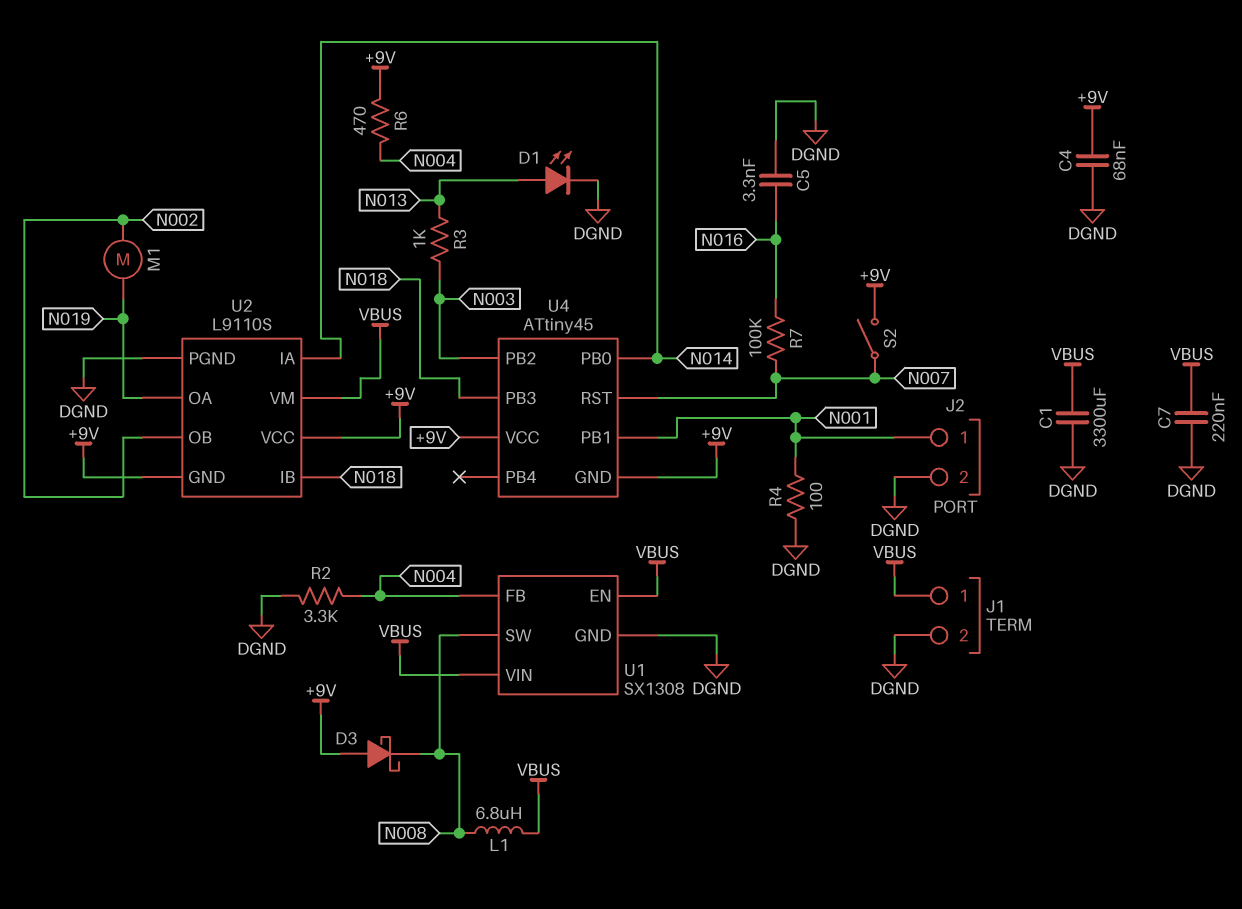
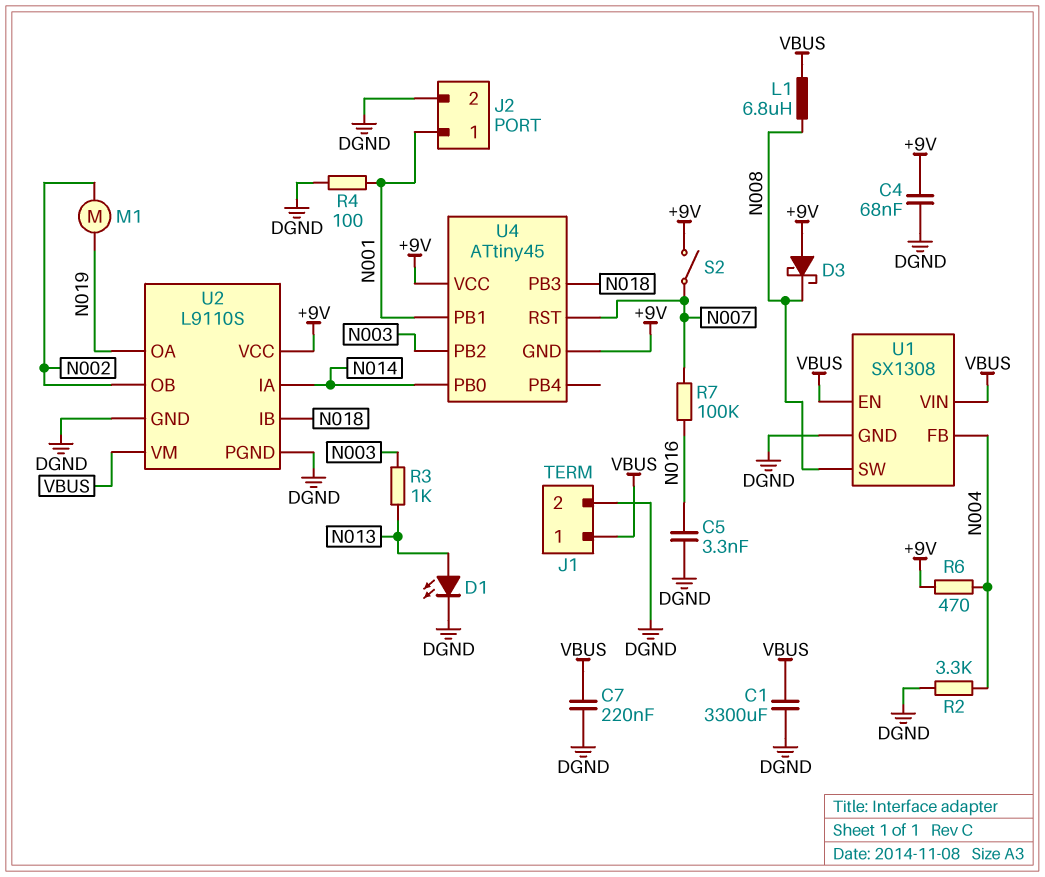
U2 pin GND: +9V -> DGND

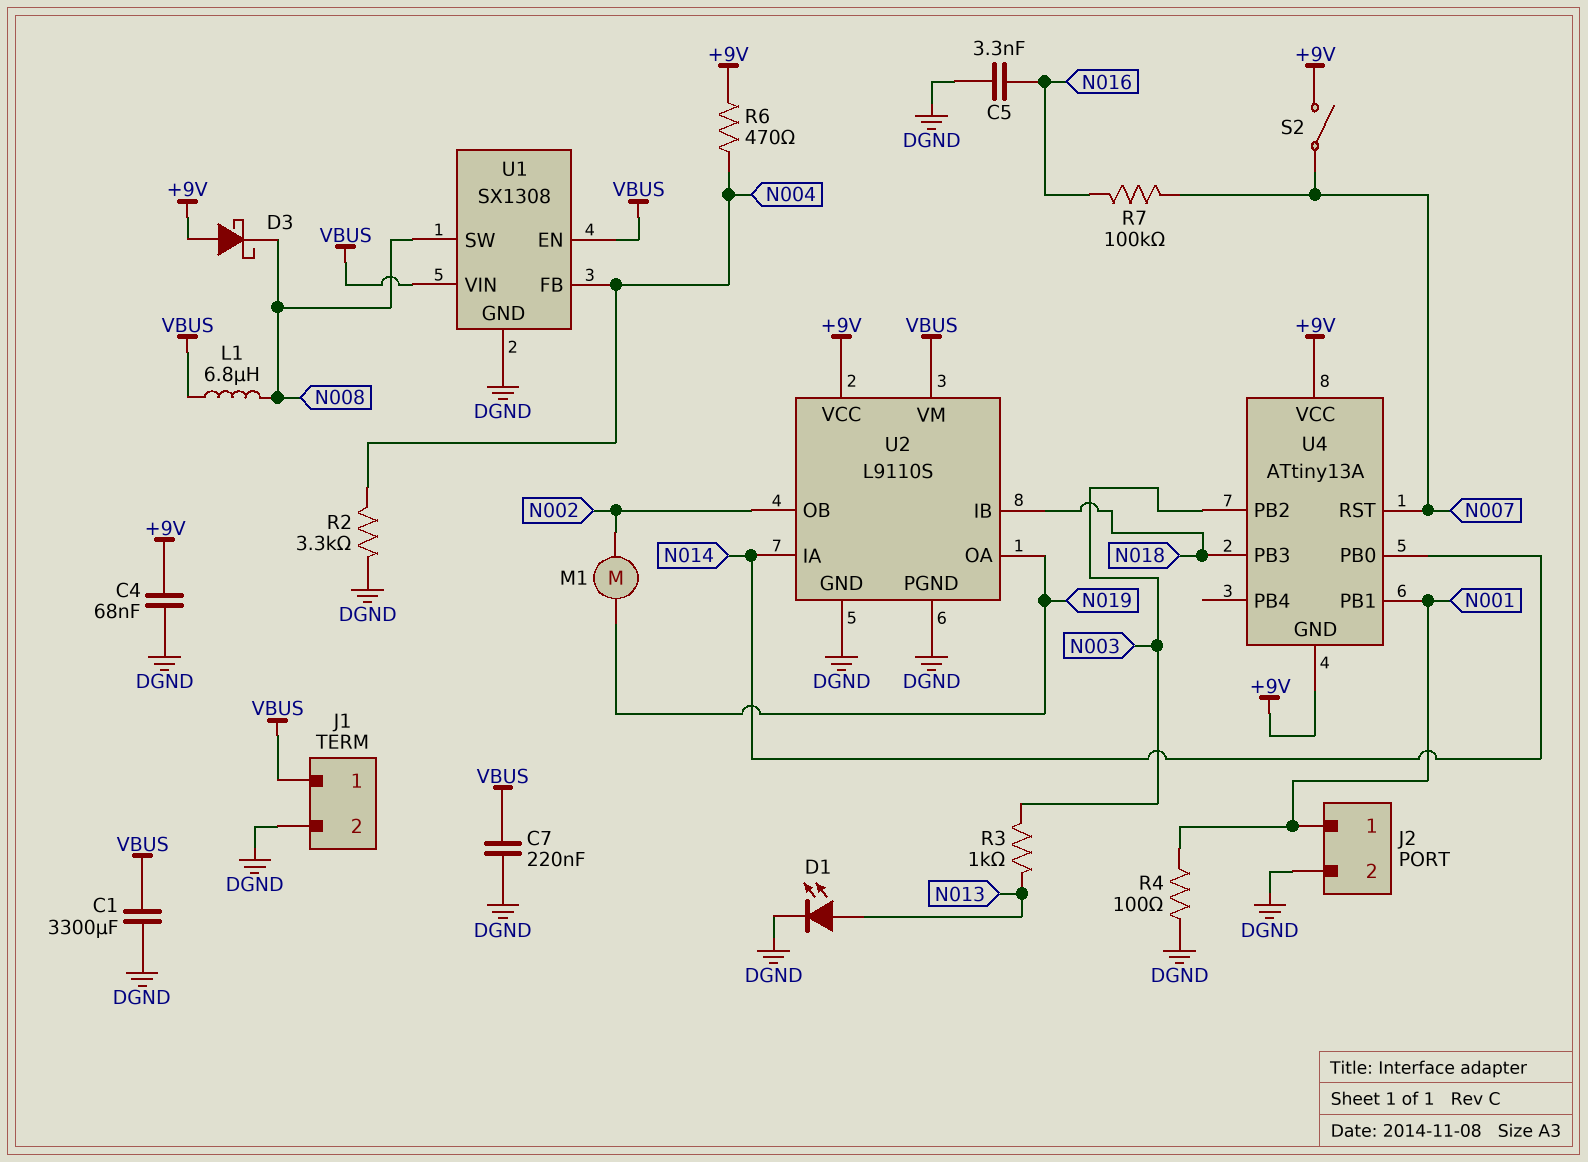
U4: ATtiny45 -> ATtiny13A

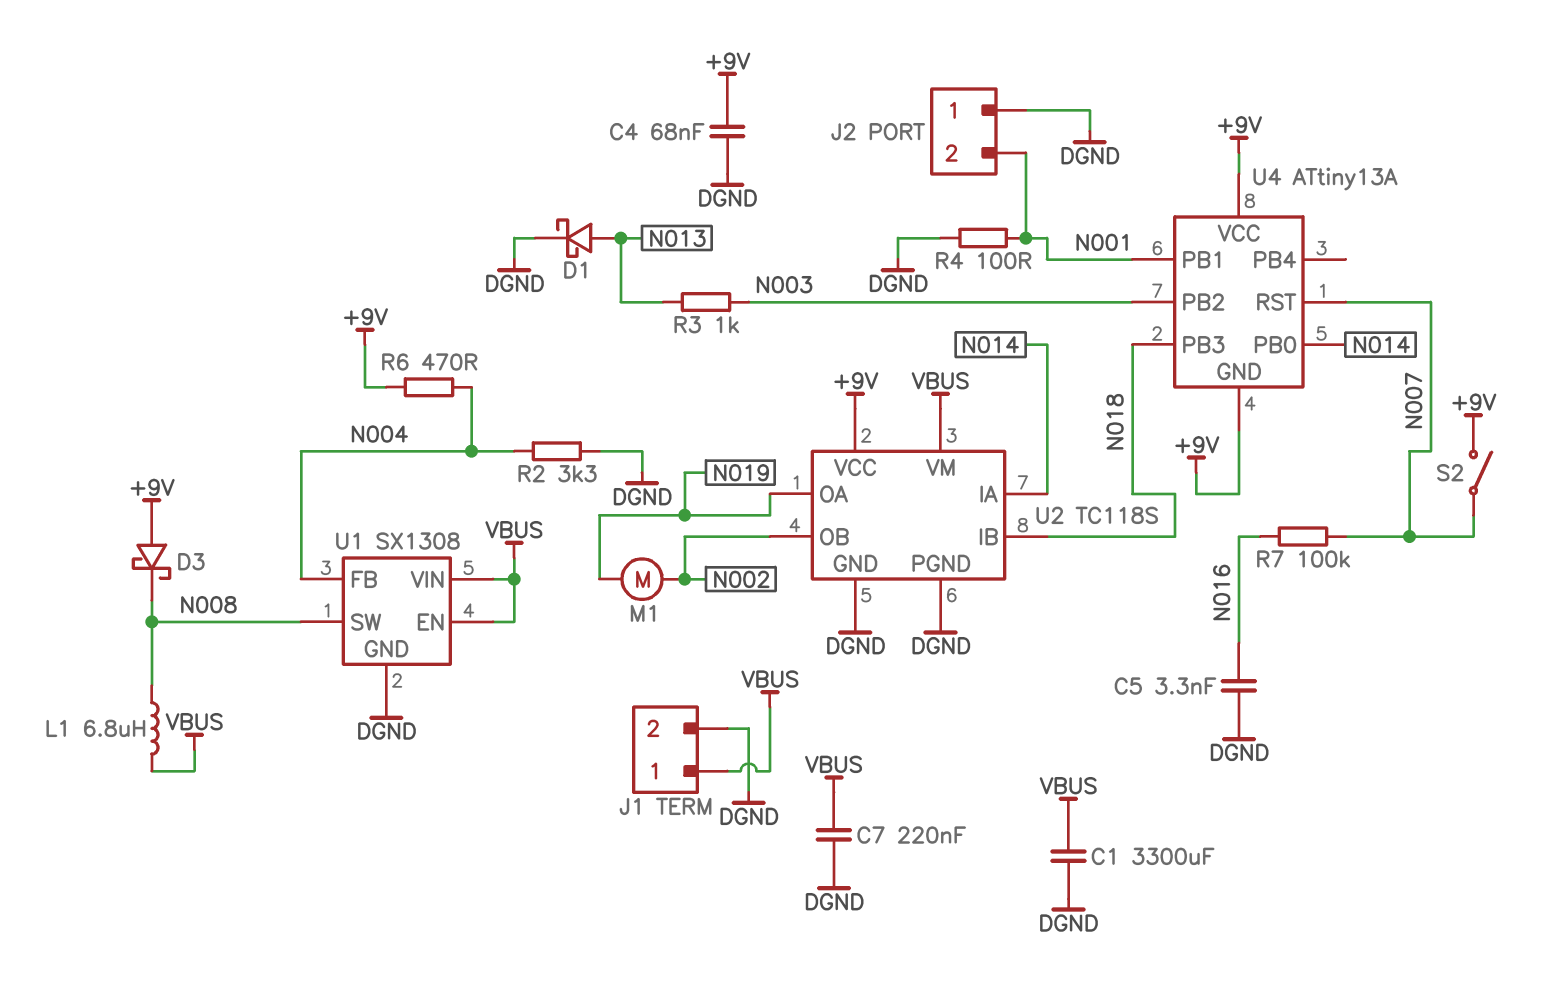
D1: LED (A N013, K DGND) -> schottky (A N013, K DGND)
J2 pin 1: N001 -> DGND
J2 pin 2: DGND -> N001
U2: L9110S -> TC118S

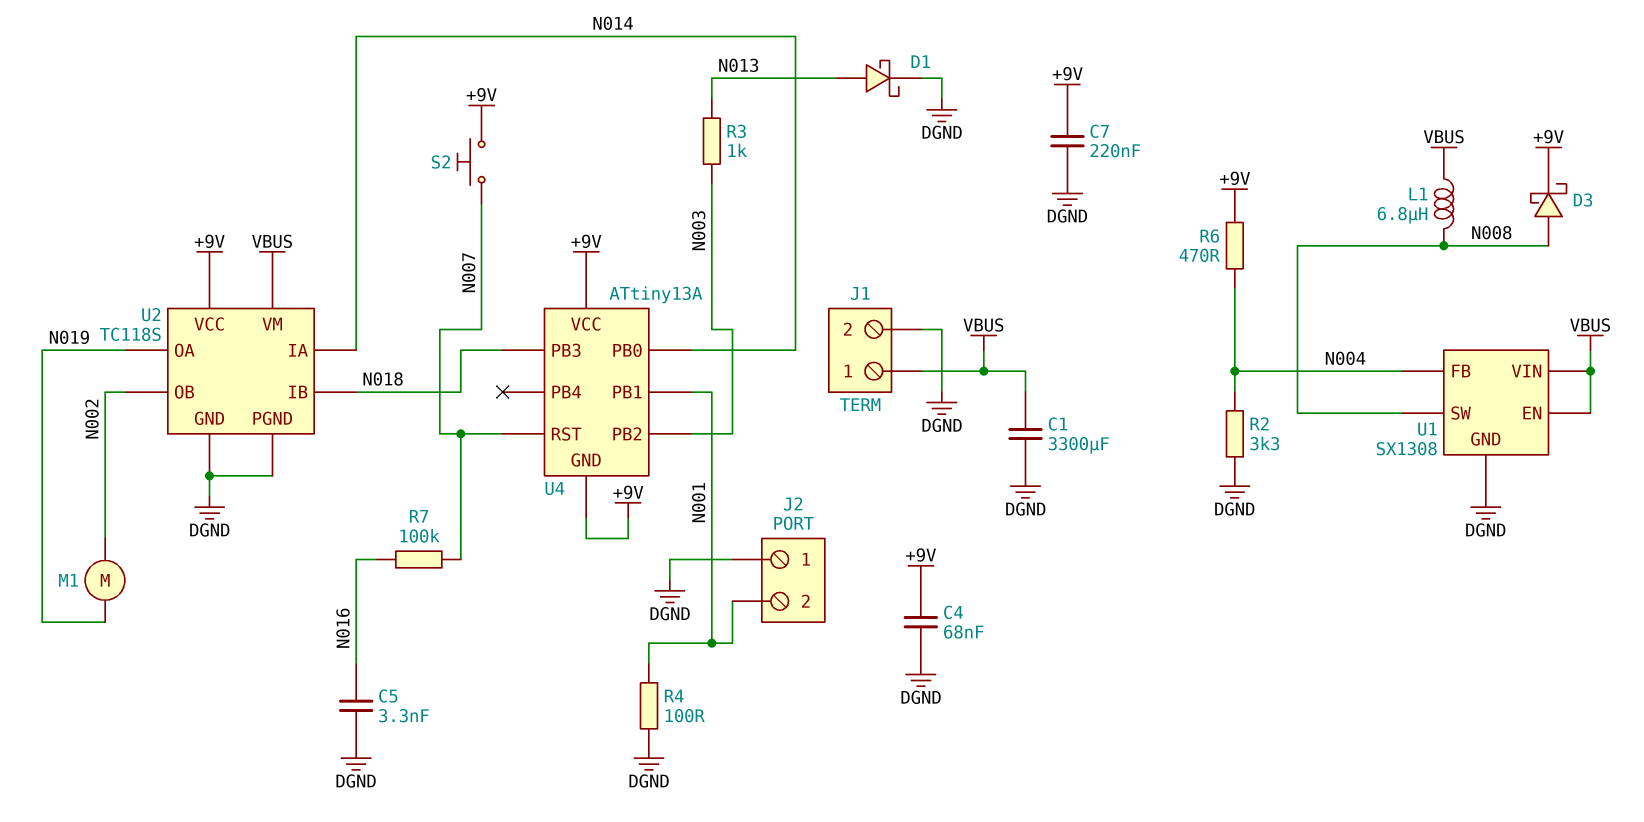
C7: 220nF (DGND, VBUS) -> 220nF (+9V, DGND)
D3: schottky (A +9V, K N008) -> schottky (A N008, K +9V)
S2: switch (+9V, N007) -> button (+9V, N007)

